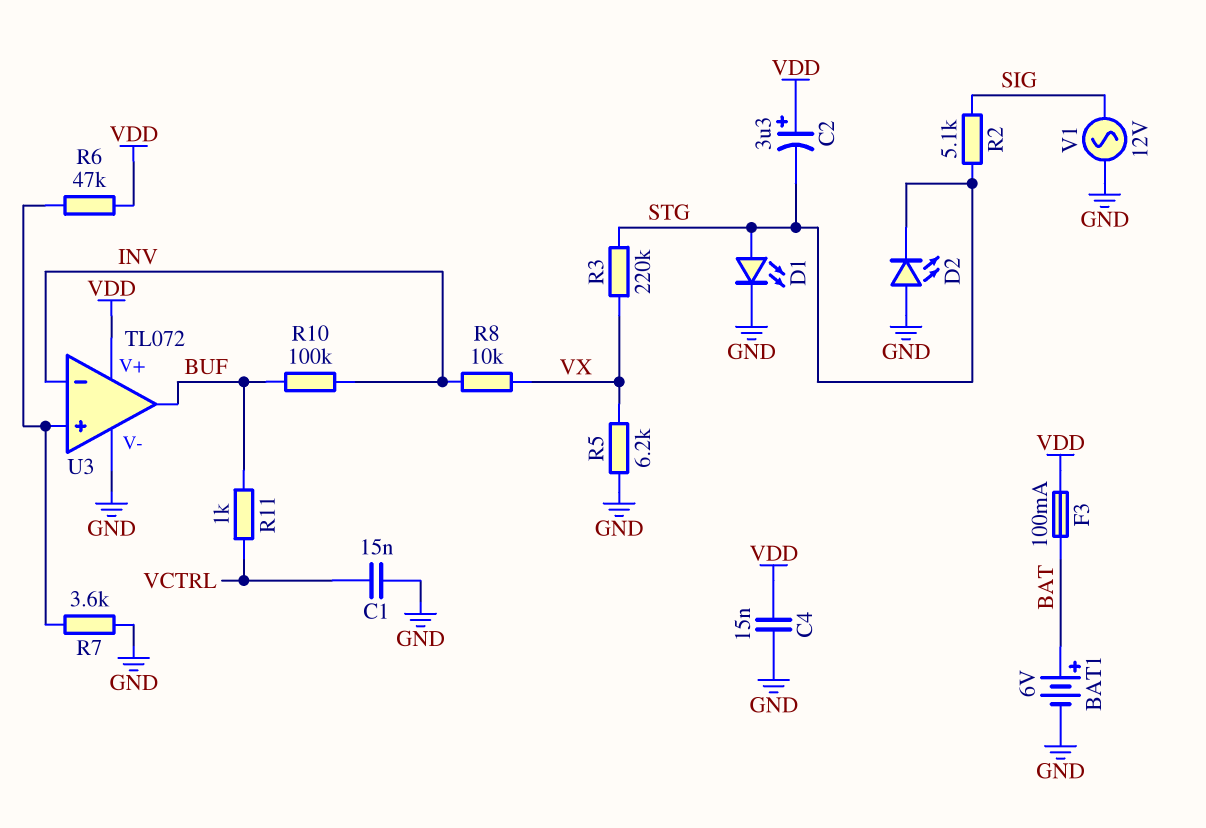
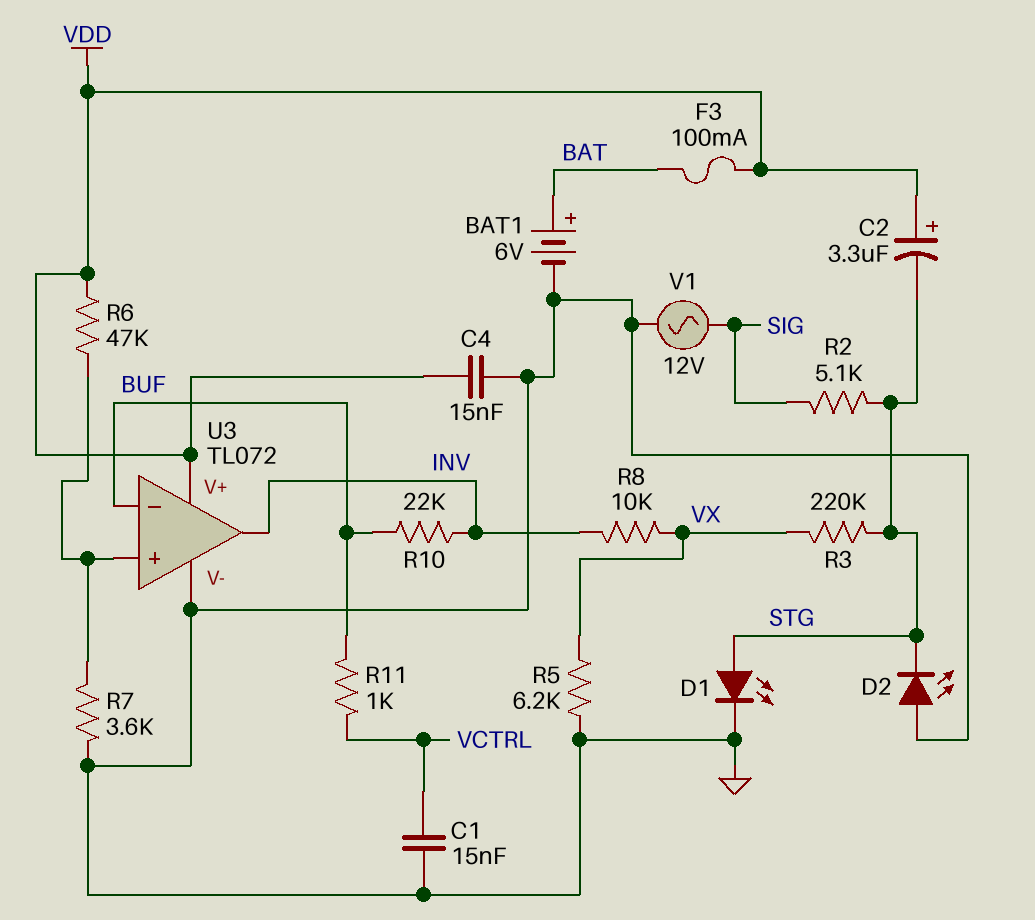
R10: 100k (BUF, INV) -> 22k (BUF, INV)
U3 pin in-: INV -> BUF
U3 pin out: BUF -> INV

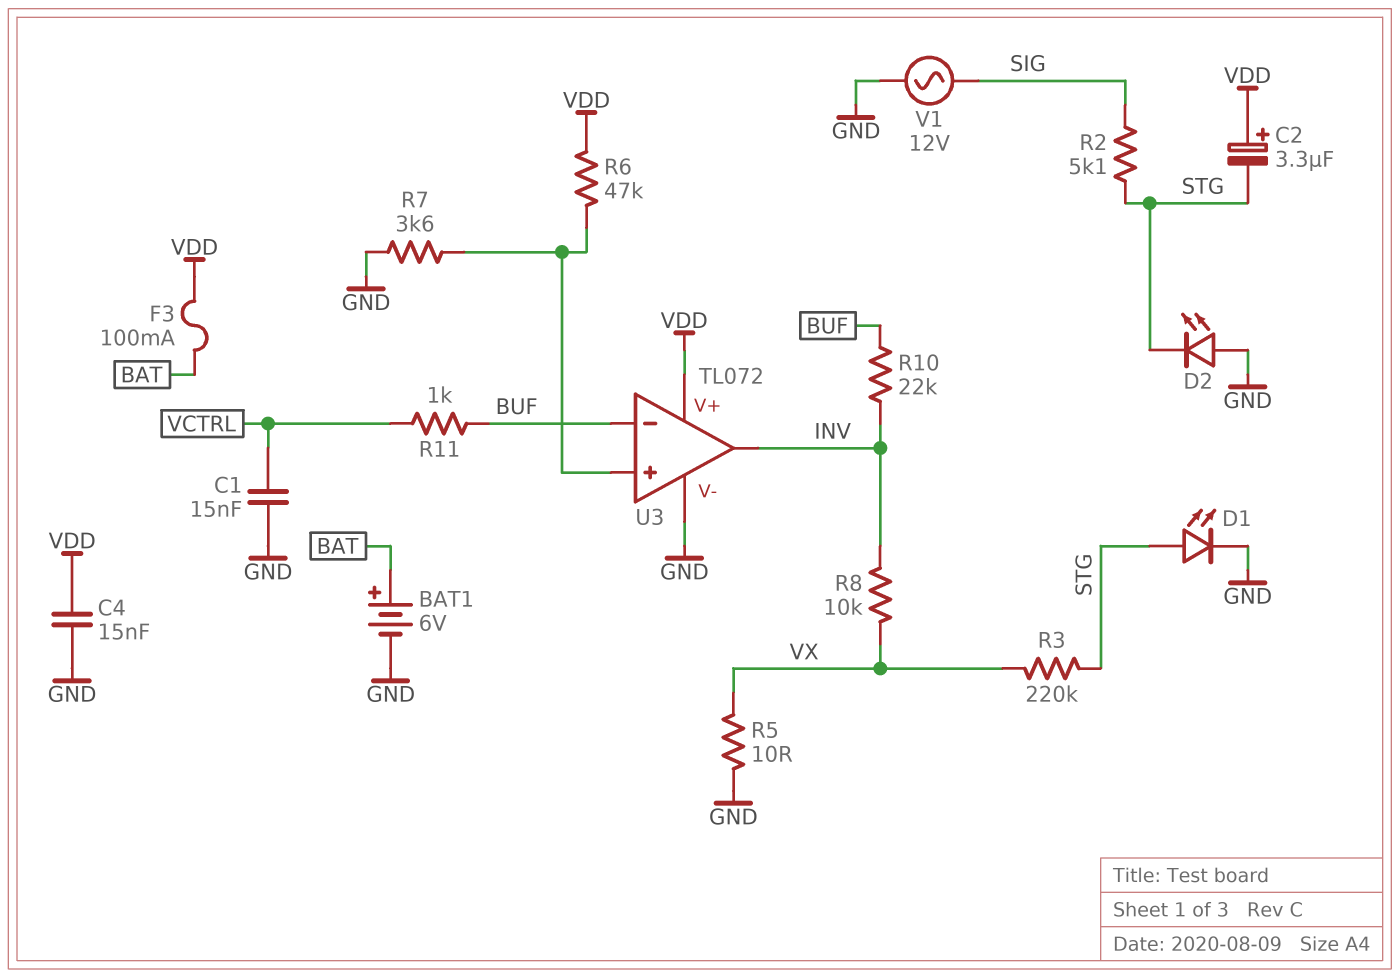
R5: 6.2k (GND, VX) -> 10 (GND, VX)

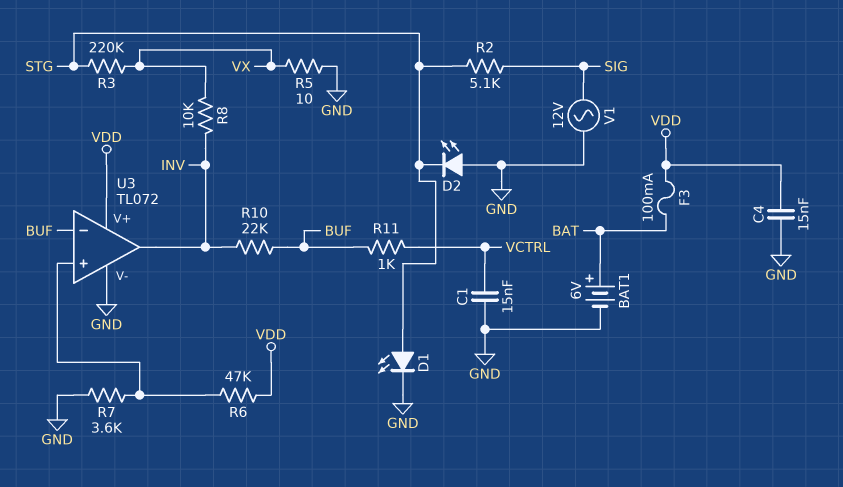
C2: 3.3uF (plus VDD, minus STG) -> none

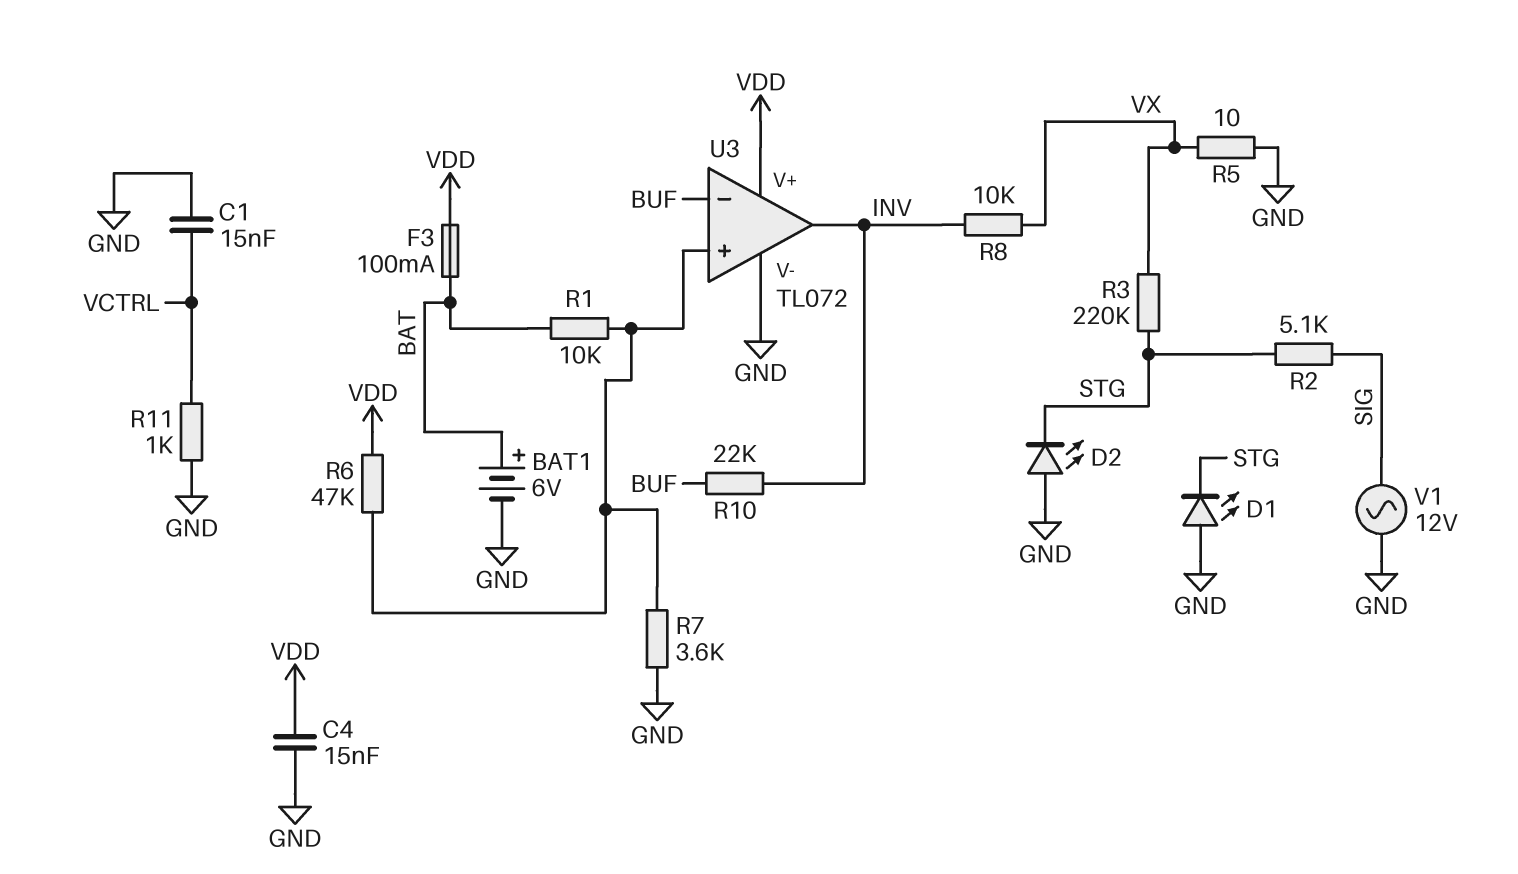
D1: LED (A STG, K GND) -> LED (A GND, K STG)
R1: none -> 10k (BAT, U3/in+)
R11: 1k (BUF, VCTRL) -> 1k (GND, VCTRL)

